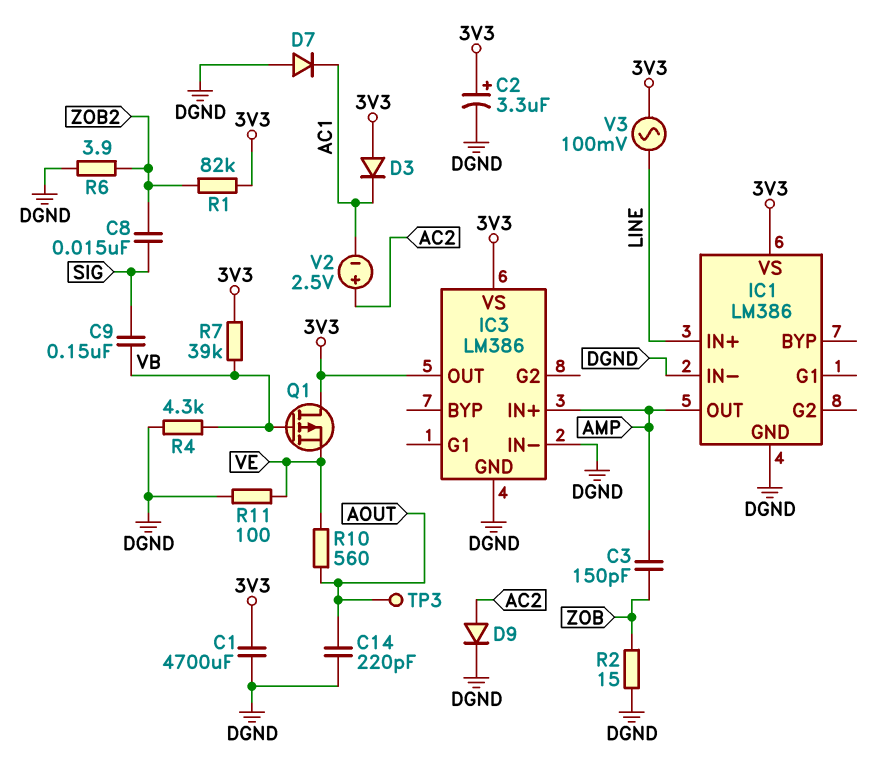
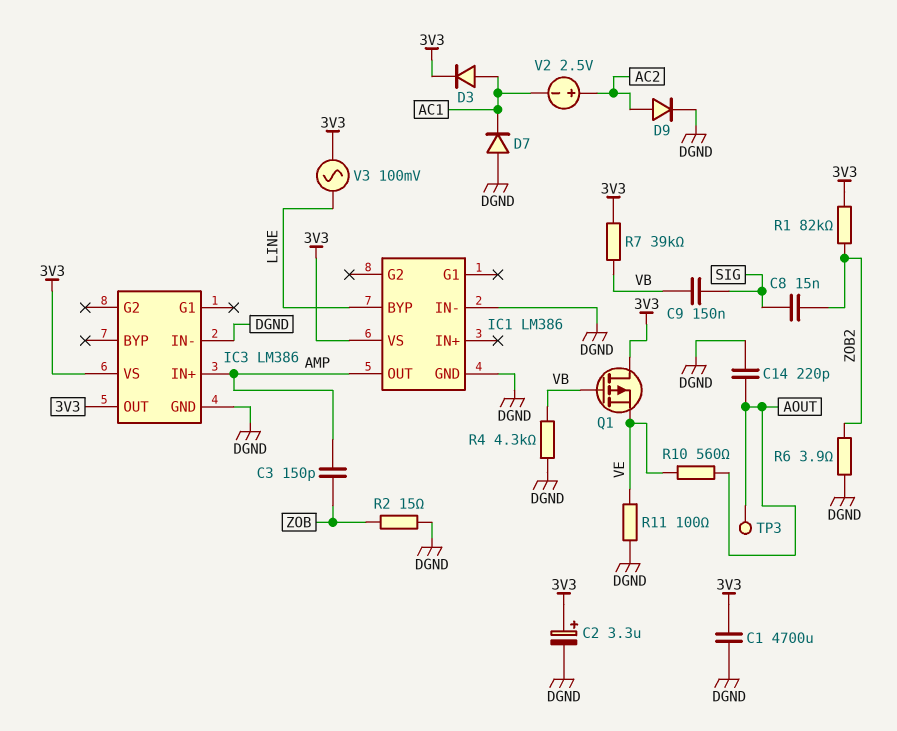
D3: diode (A 3V3, K AC1) -> diode (A AC1, K 3V3)
IC1 pin BYP: none -> LINE
IC1 pin IN+: LINE -> none

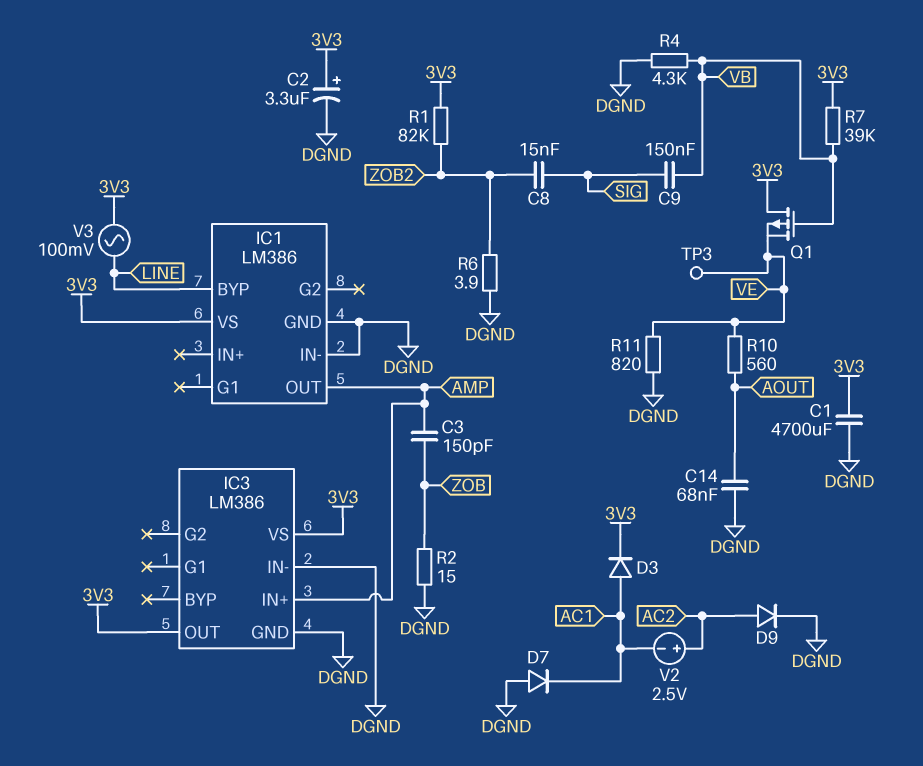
C14: 220pF (AOUT, DGND) -> 68nF (AOUT, DGND)
R11: 100 (DGND, VE) -> 820 (DGND, VE)
TP3: test point (AOUT) -> test point (VE)

